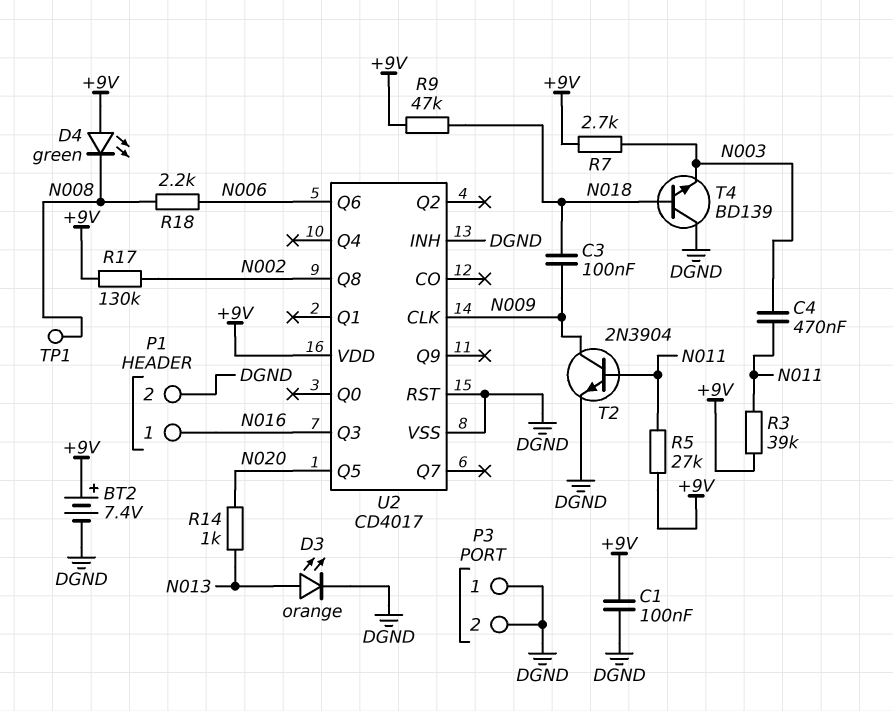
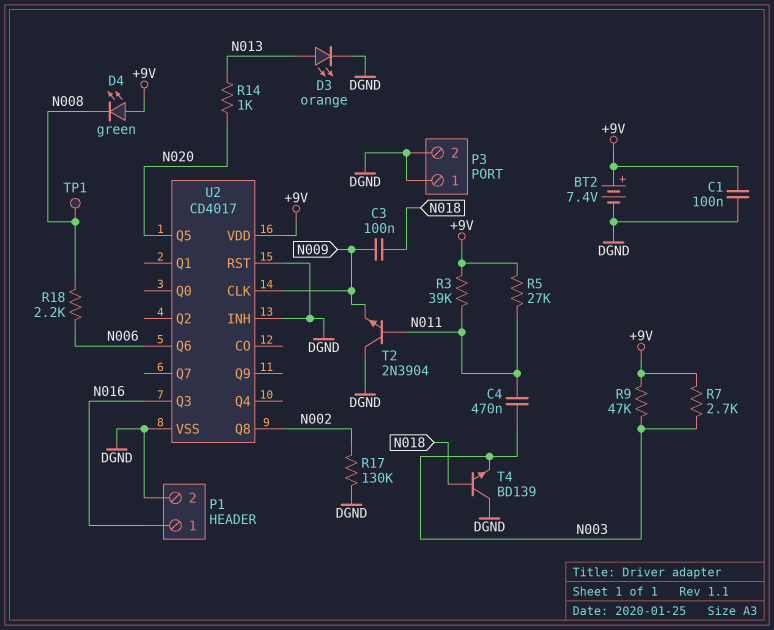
R9: 47k (+9V, N018) -> 47k (+9V, N003)
R17: 130k (+9V, N002) -> 130k (DGND, N002)
T2: NPN 2N3904 (B N011, C N009, E DGND) -> NPN 2N3904 (B N011, C DGND, E N009)

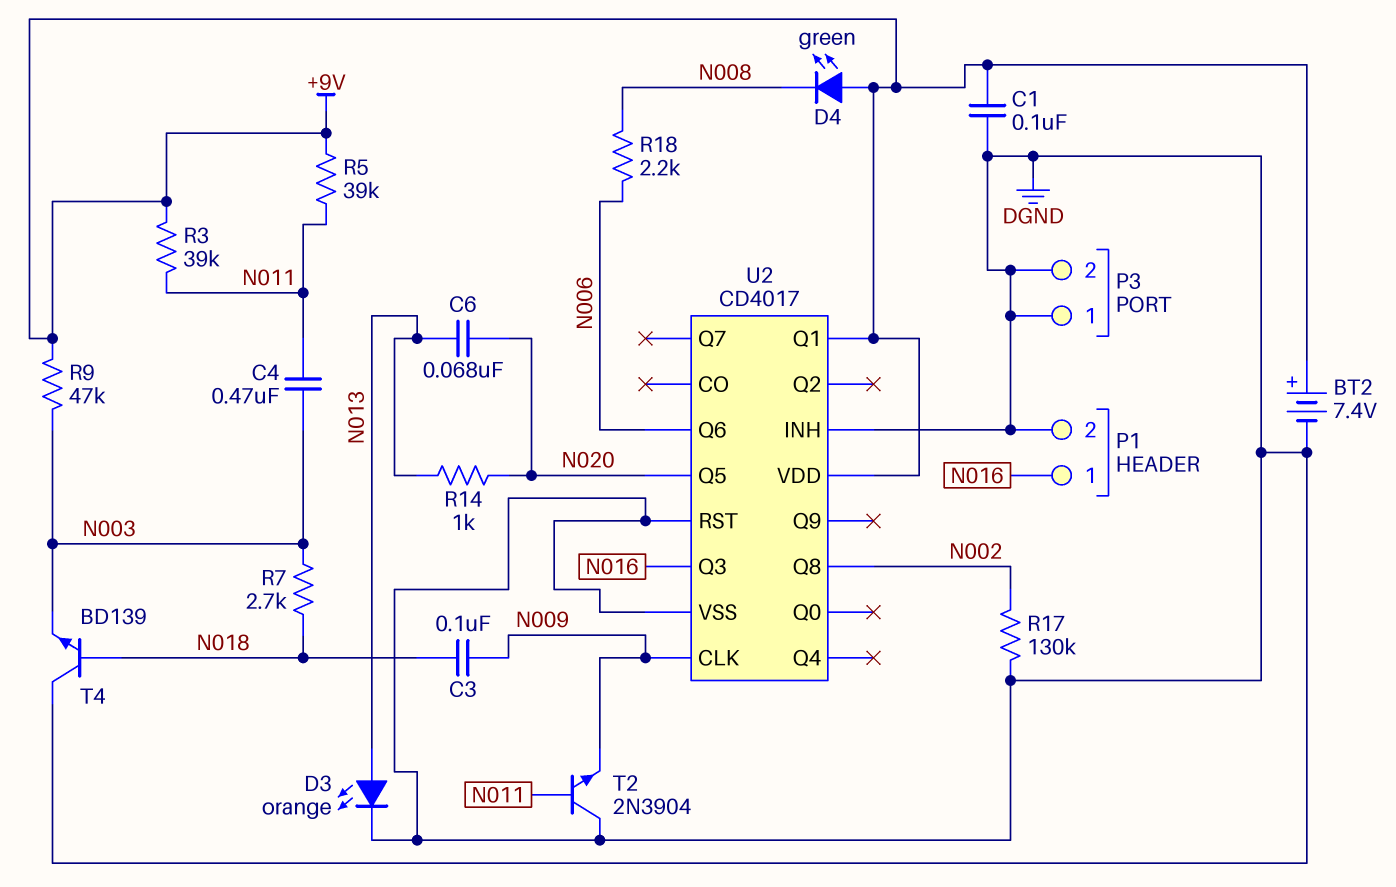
C6: none -> 68nF (N013, N020)
R5: 27k (+9V, N011) -> 39k (+9V, N011)
R7: 2.7k (+9V, N003) -> 2.7k (N003, N018)
TP1: test point (N008) -> none
U2 pin Q1: none -> +9V

